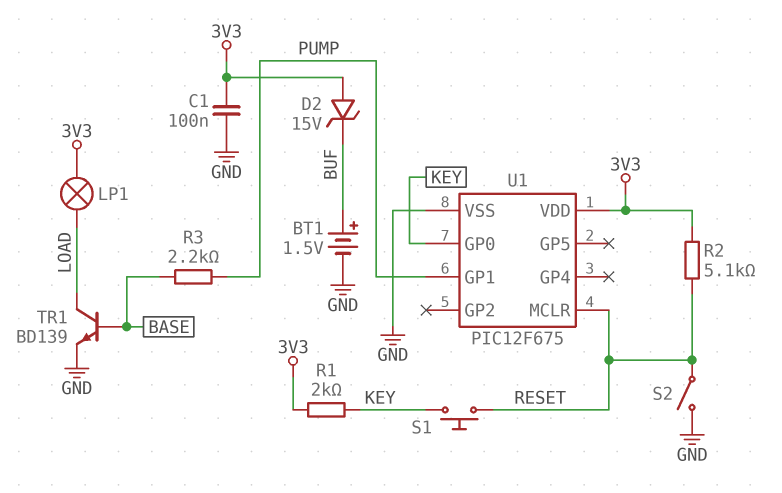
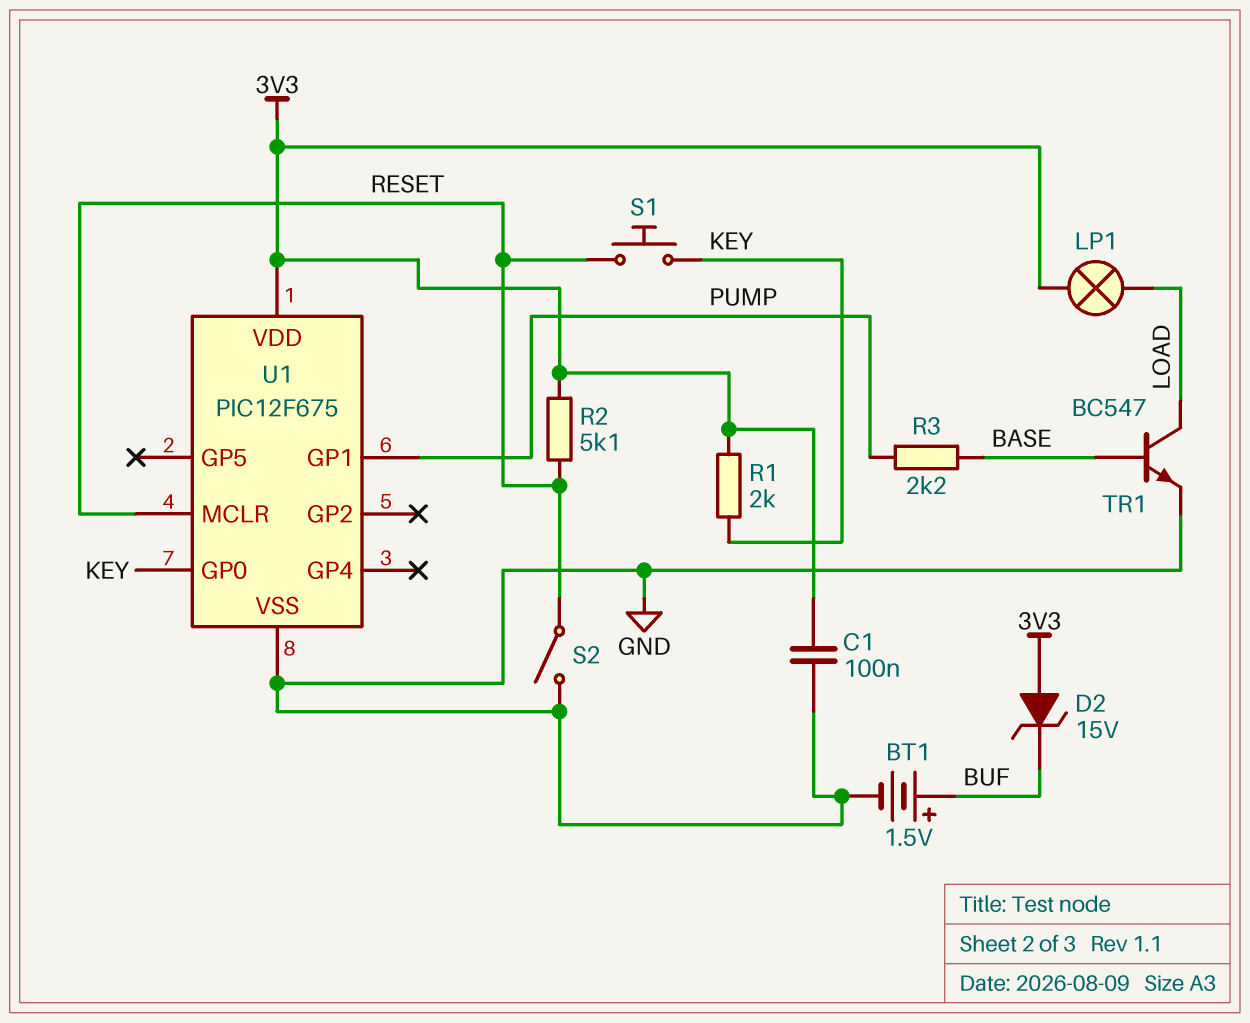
TR1: NPN BD139 (B BASE, C LOAD, E GND) -> NPN BC547 (B BASE, C LOAD, E GND)

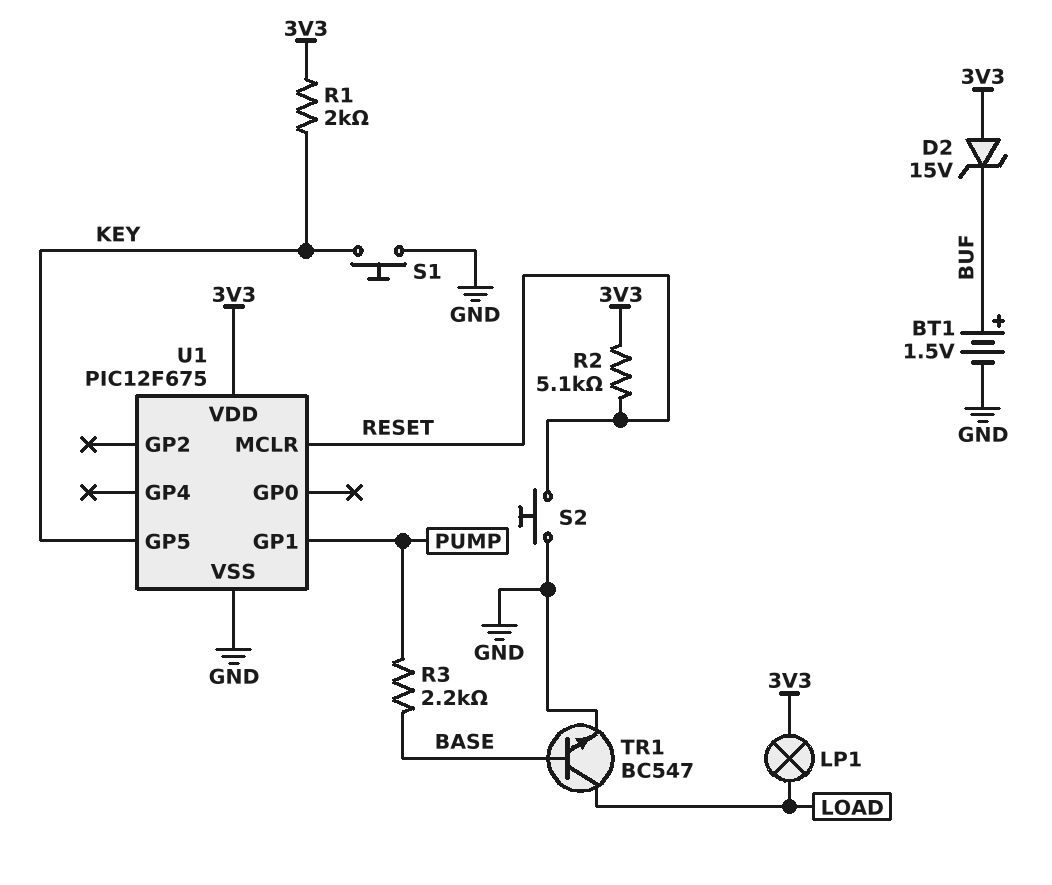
C1: 100nF (3V3, GND) -> none
S1: button (KEY, RESET) -> button (GND, KEY)
S2: switch (GND, RESET) -> button (GND, RESET)
U1 pin GP0: KEY -> none
U1 pin GP5: none -> KEY

